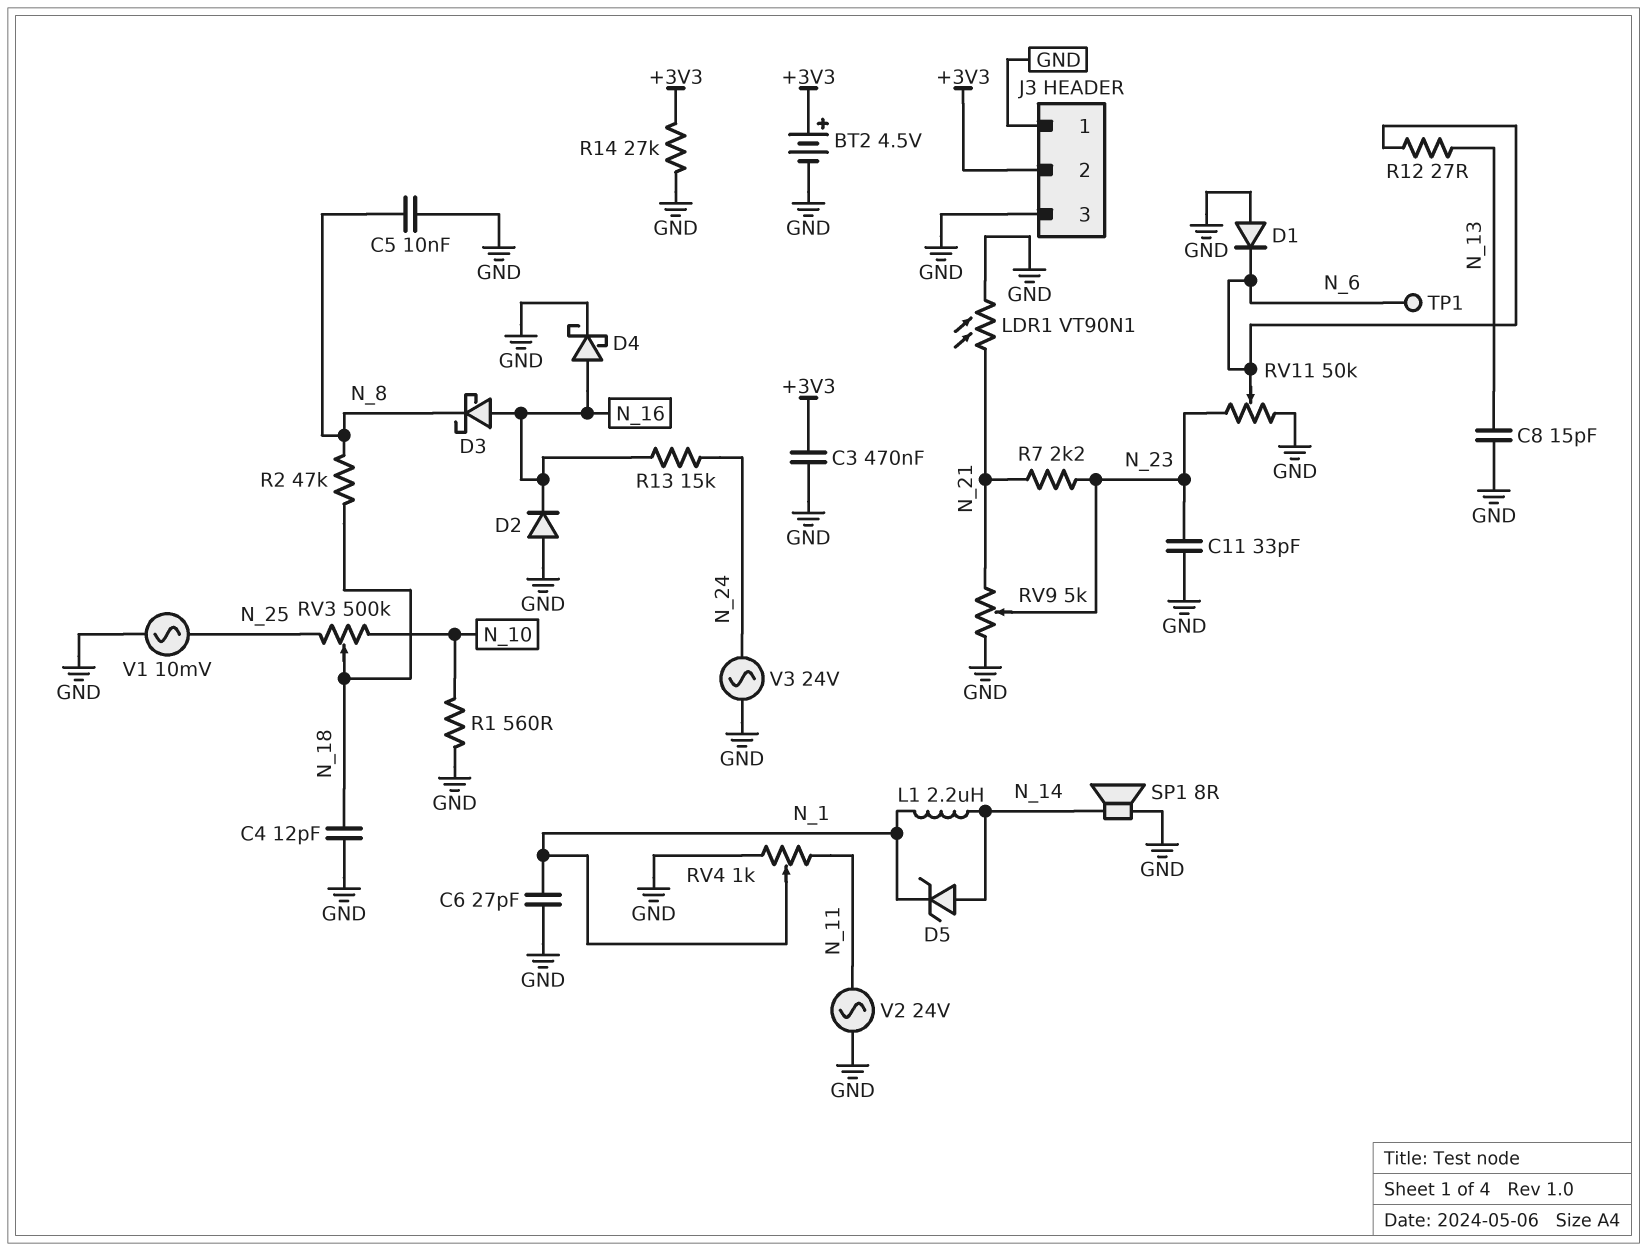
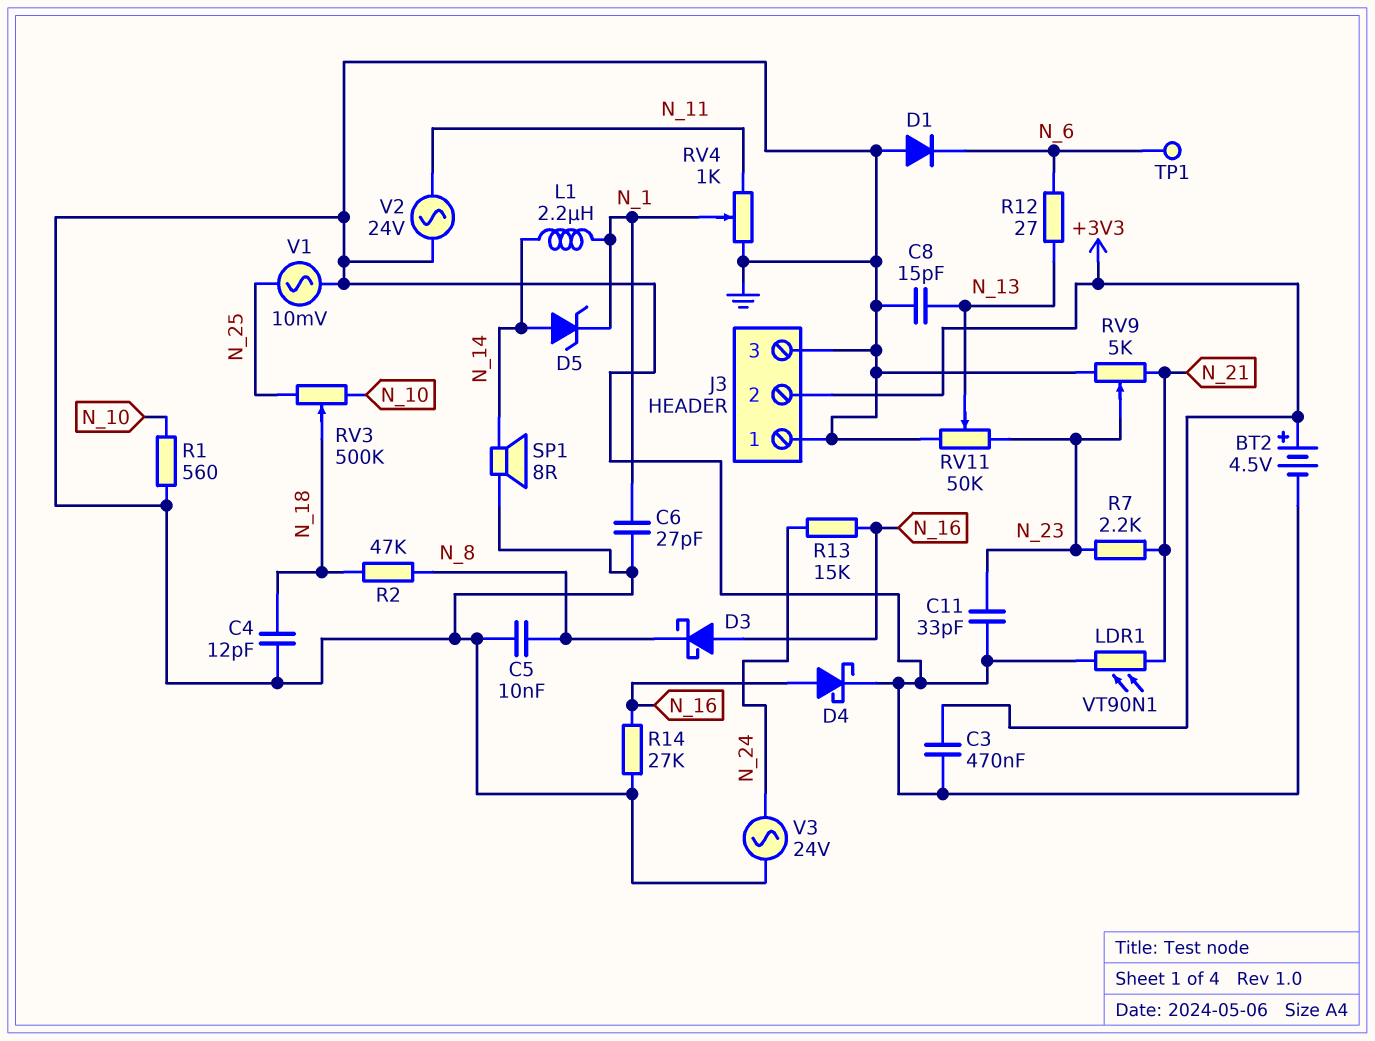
D2: diode (A GND, K N_16) -> none
R14: 27k (+3V3, GND) -> 27k (GND, N_16)
RV11: 50k (GND, N_23, wiper N_6) -> 50k (GND, N_23, wiper N_13)

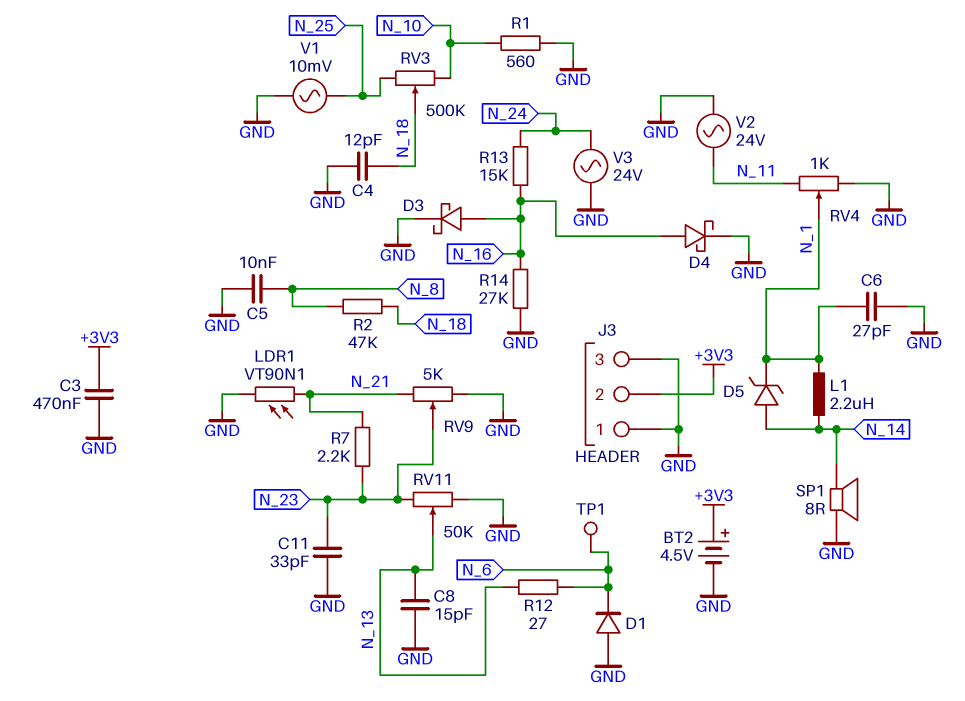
D3: schottky (A N_16, K N_8) -> schottky (A N_16, K GND)

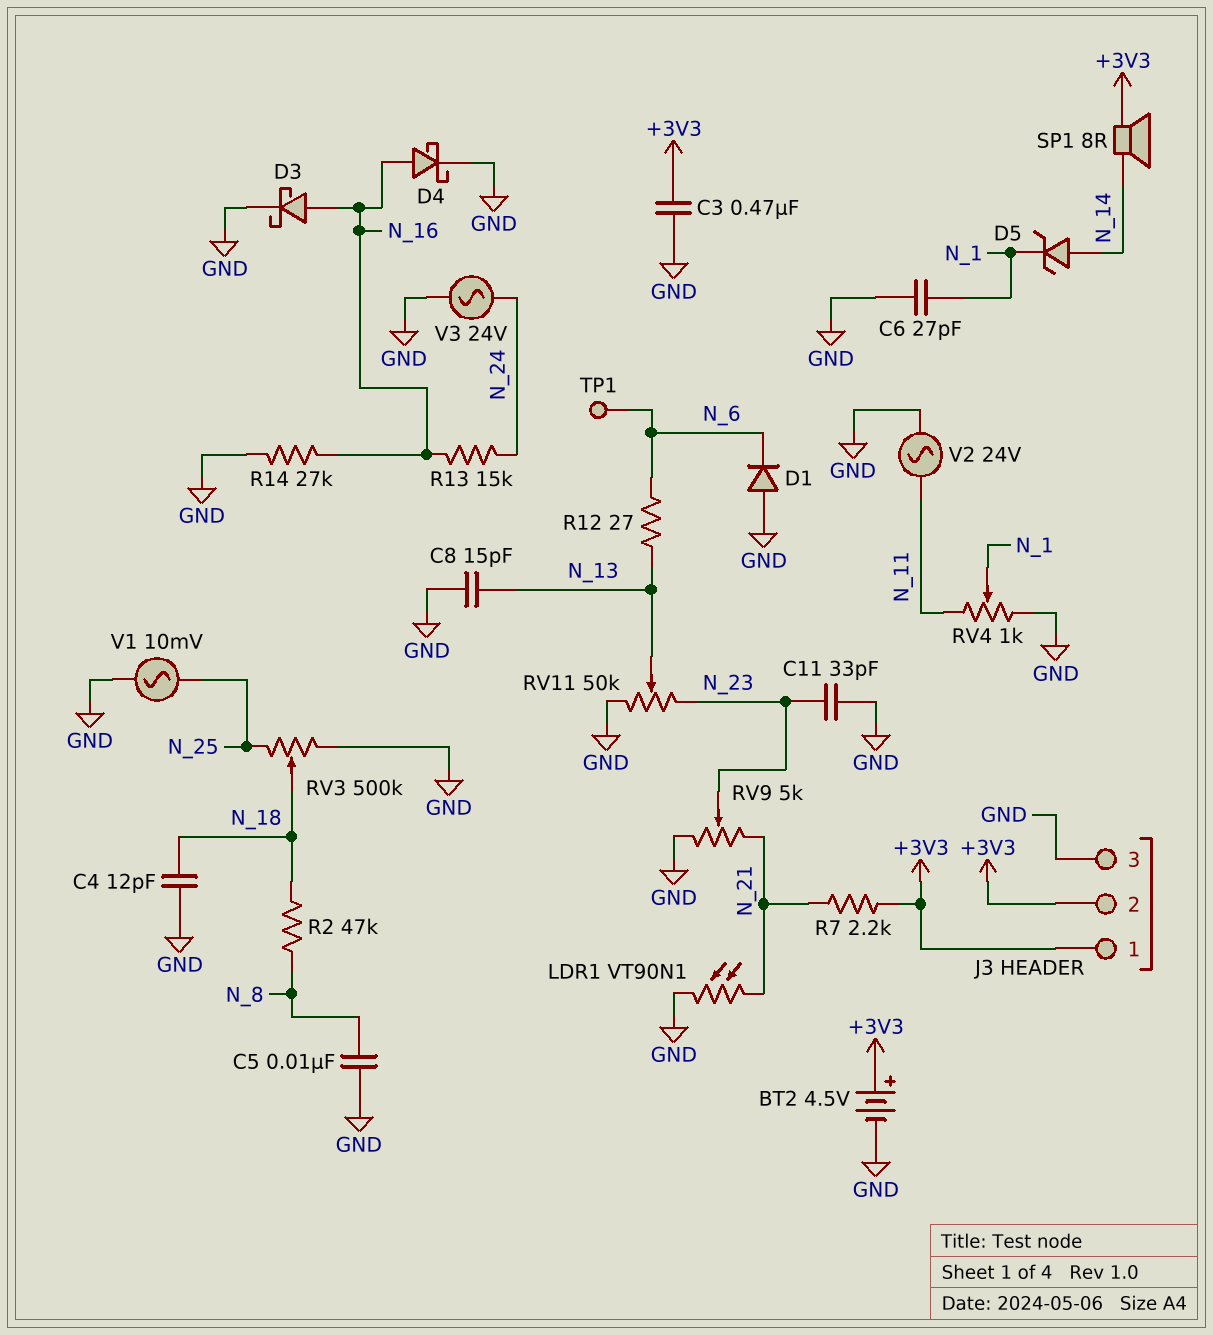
J3 pin 1: GND -> +3V3
L1: 2.2uH (N_1, N_14) -> none
R1: 560 (GND, N_10) -> none
R7: 2.2k (N_21, N_23) -> 2.2k (+3V3, N_21)
RV3: 500k (N_10, N_25, wiper N_18) -> 500k (GND, N_25, wiper N_18)
SP1: speaker 8R (GND, N_14) -> speaker 8R (+3V3, N_14)

